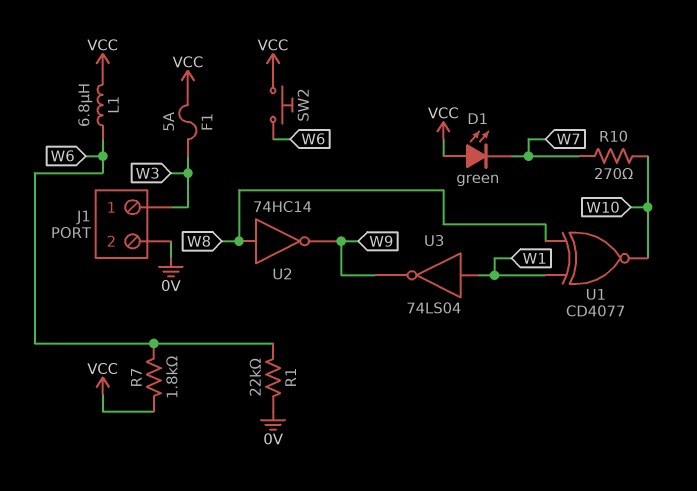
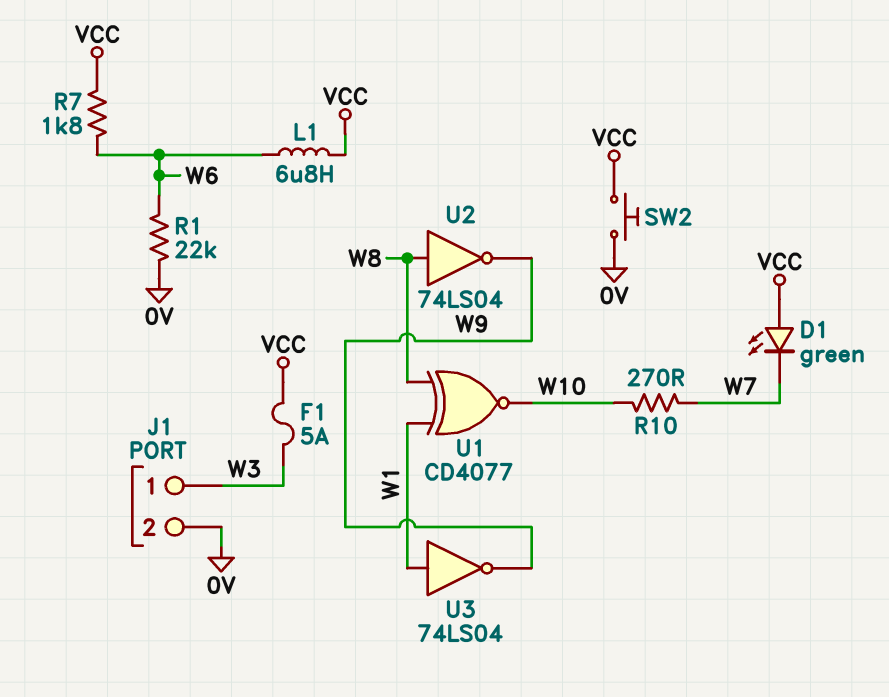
SW2: button (VCC, W6) -> button (0V, VCC)
U2: NOT 74HC14 (in W8, out W9) -> NOT 74LS04 (in W8, out W9)

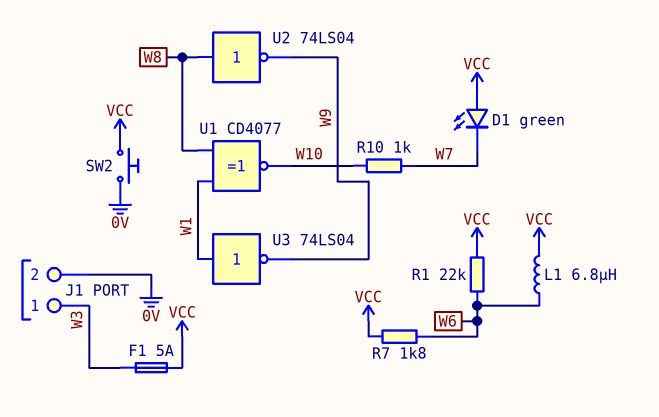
R1: 22k (0V, W6) -> 22k (VCC, W6)
R10: 270 (W7, W10) -> 1k (W7, W10)

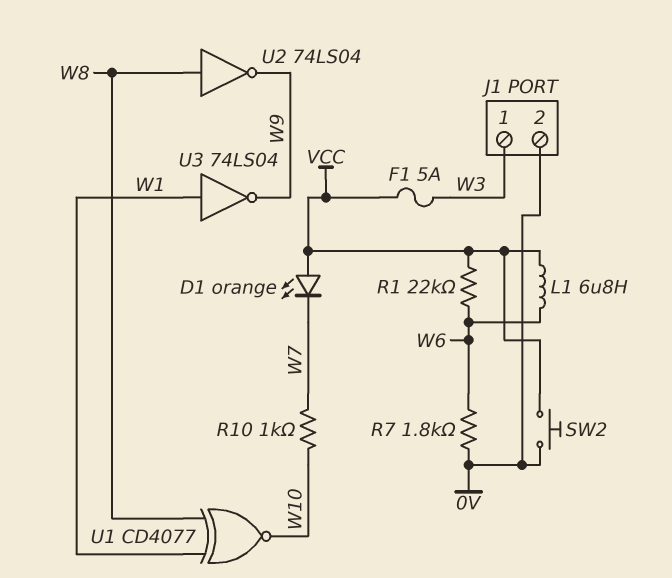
D1: LED green (A VCC, K W7) -> LED orange (A VCC, K W7)
R7: 1.8k (VCC, W6) -> 1.8k (0V, W6)

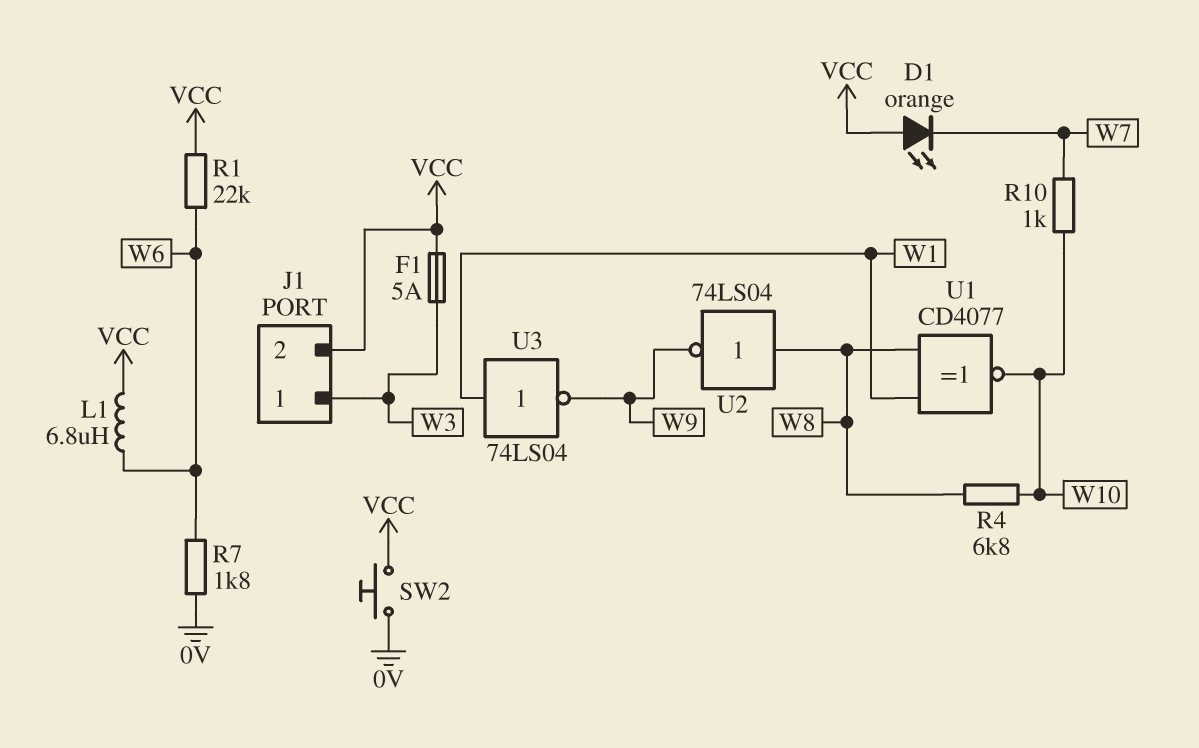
J1 pin 2: 0V -> VCC
R4: none -> 6.8k (W8, W10)

